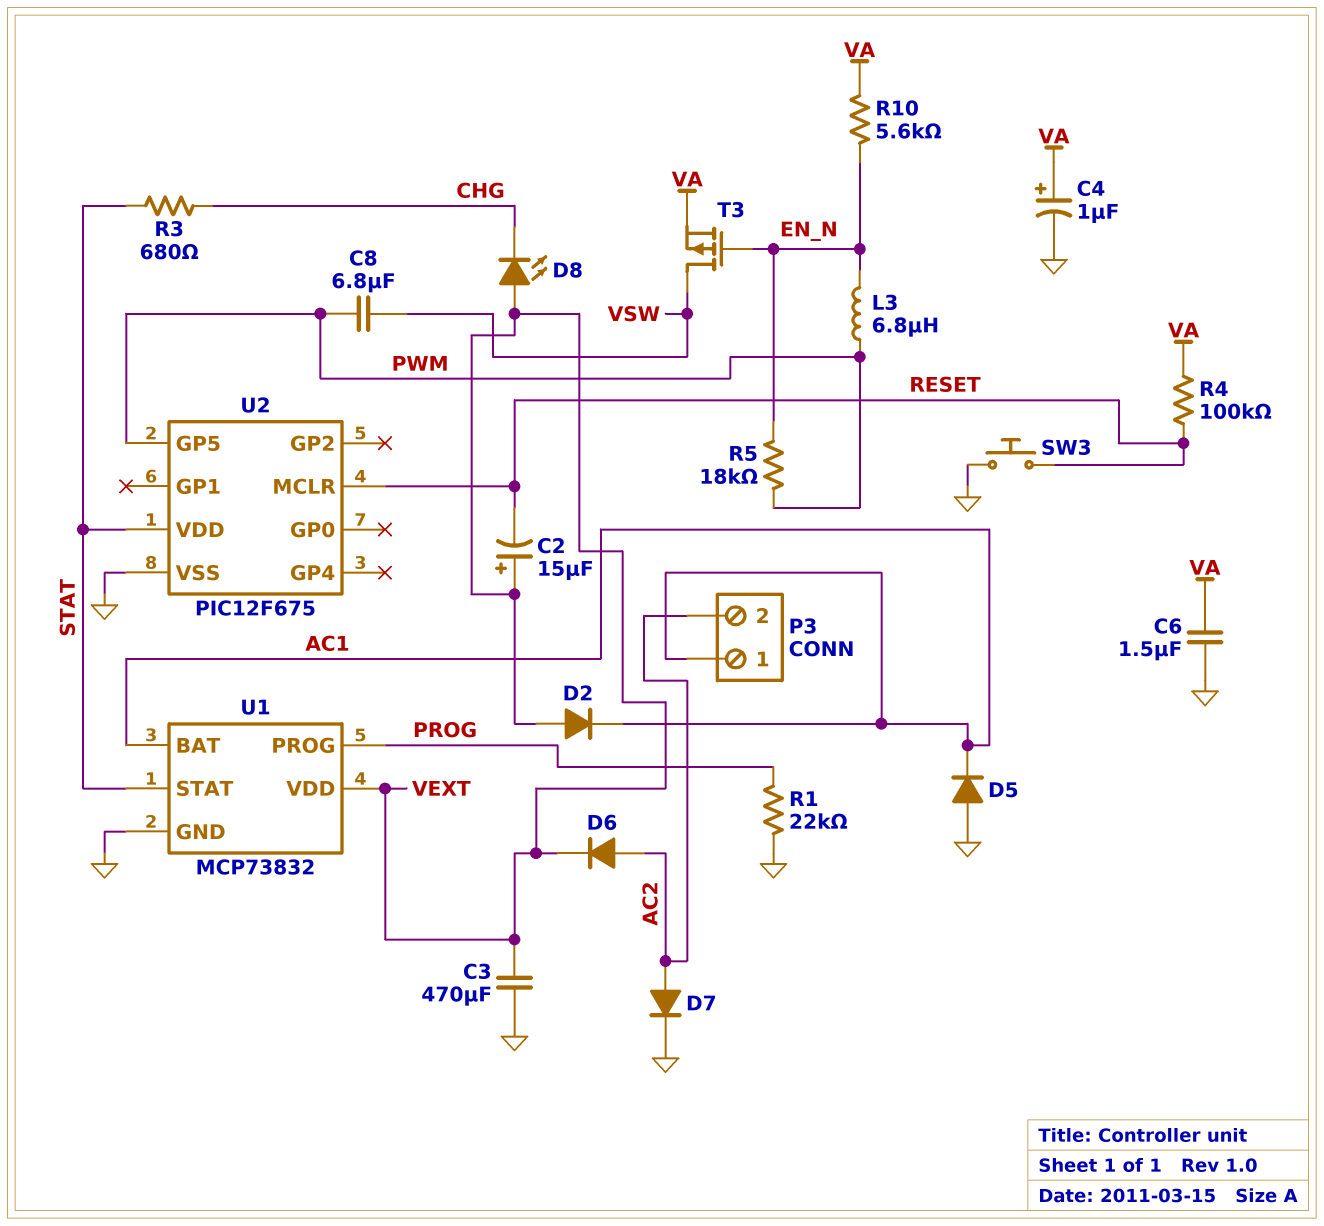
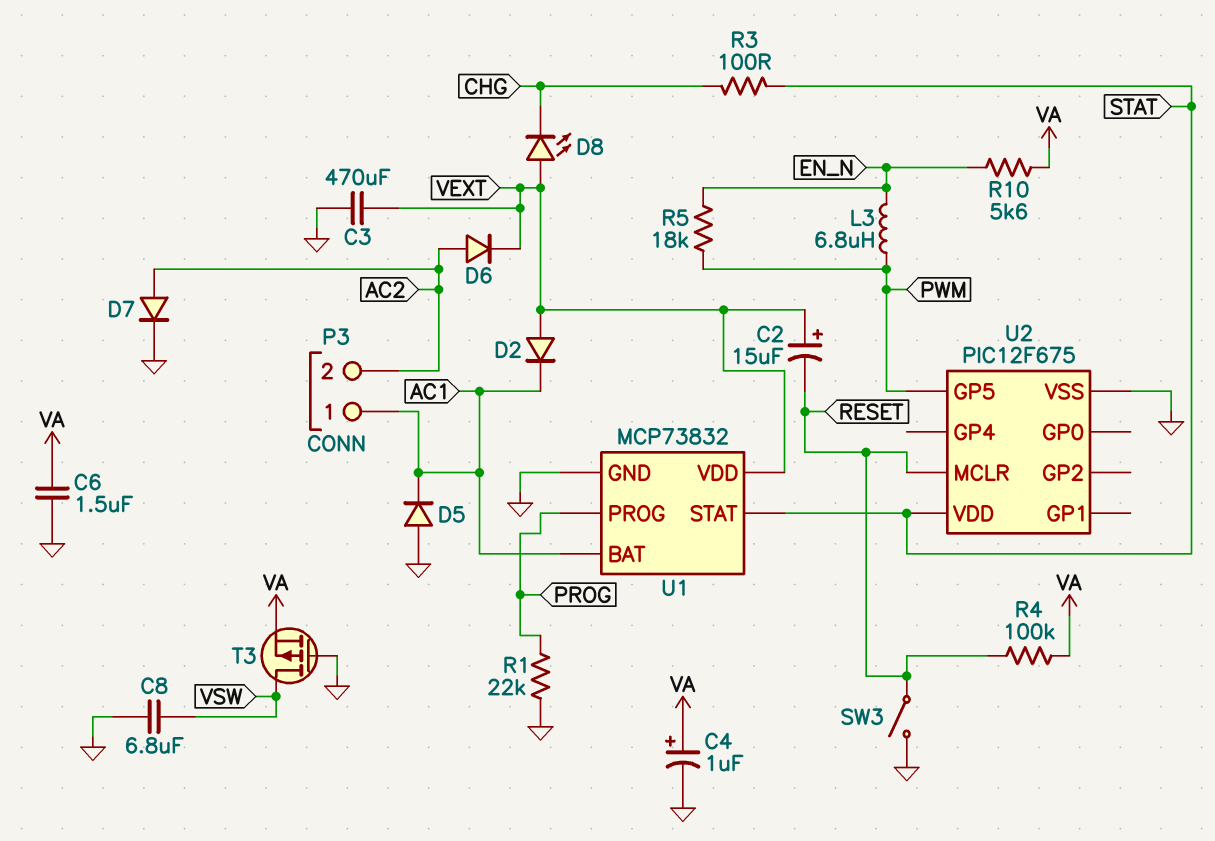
C8: 6.8uF (PWM, VSW) -> 6.8uF (GND, VSW)
R3: 680 (CHG, STAT) -> 100 (CHG, STAT)
SW3: button (GND, RESET) -> switch (GND, RESET)
T3: PMOS (G EN_N, D VSW, S VA) -> PMOS (G GND, D VSW, S VA)

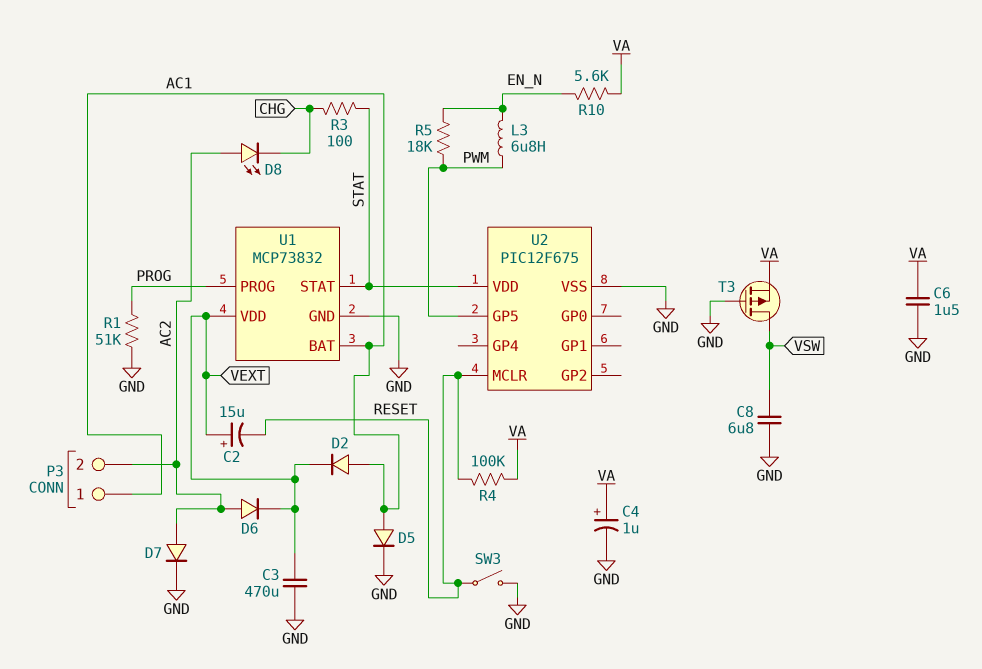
D2: diode (A VEXT, K AC1) -> diode (A AC1, K VEXT)
D5: diode (A GND, K AC1) -> diode (A AC1, K GND)
D8: LED (A VEXT, K CHG) -> LED (A AC2, K CHG)
R1: 22k (GND, PROG) -> 51k (GND, PROG)

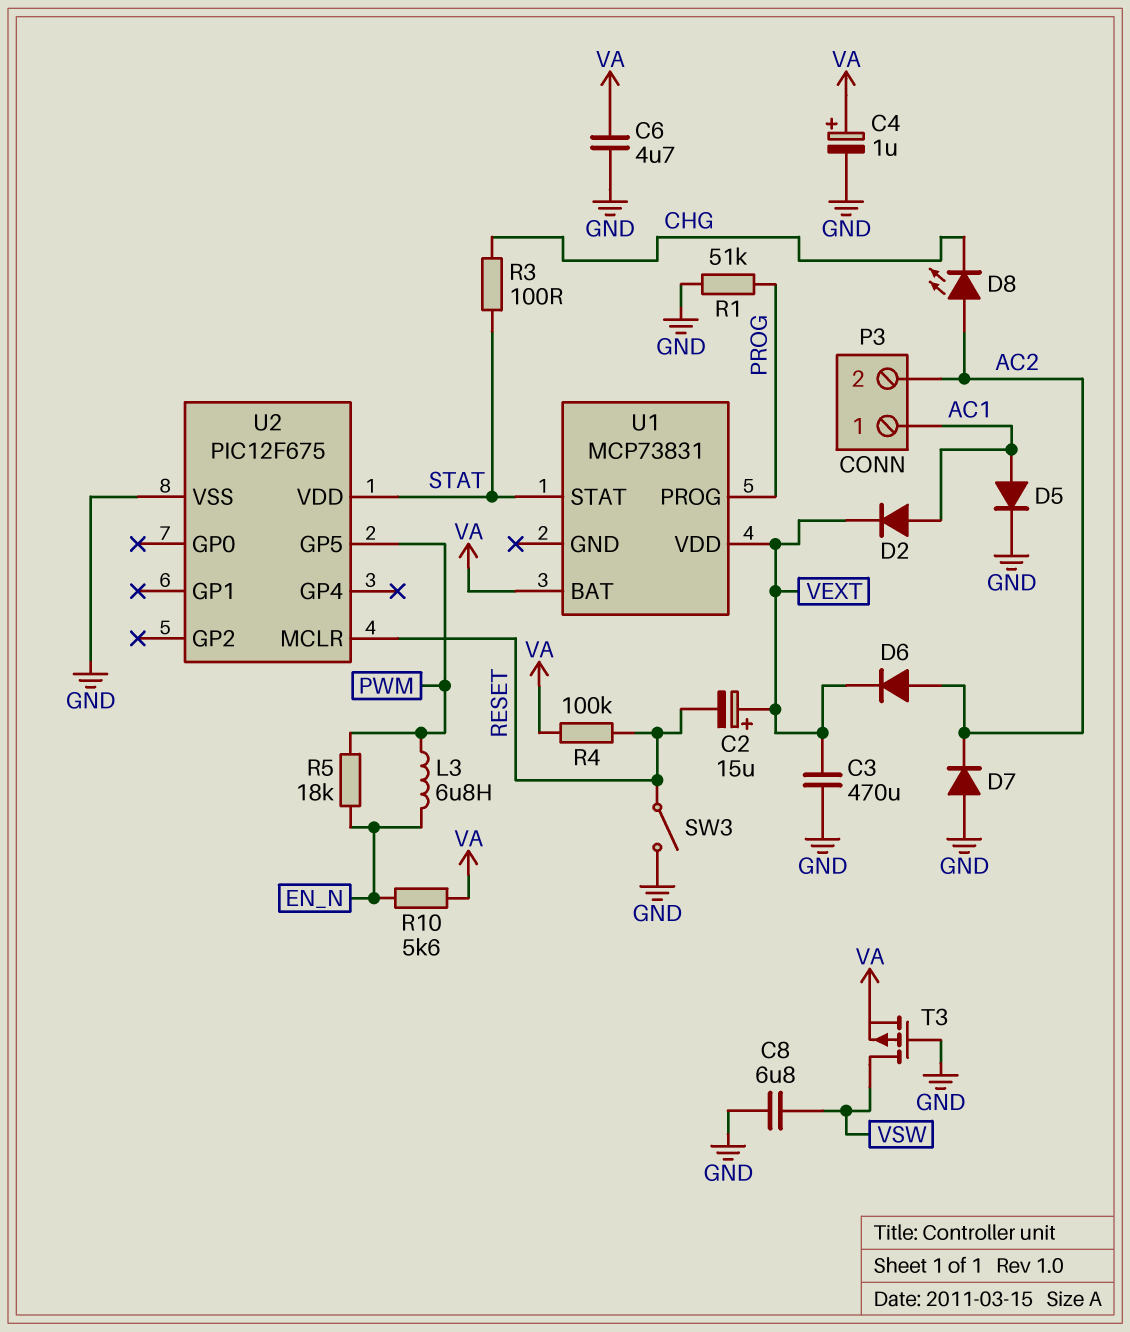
C6: 1.5uF (GND, VA) -> 4.7uF (GND, VA)
D7: diode (A AC2, K GND) -> diode (A GND, K AC2)
U1: MCP73832 -> MCP73831
U1 pin BAT: AC1 -> VA
U1 pin GND: GND -> none

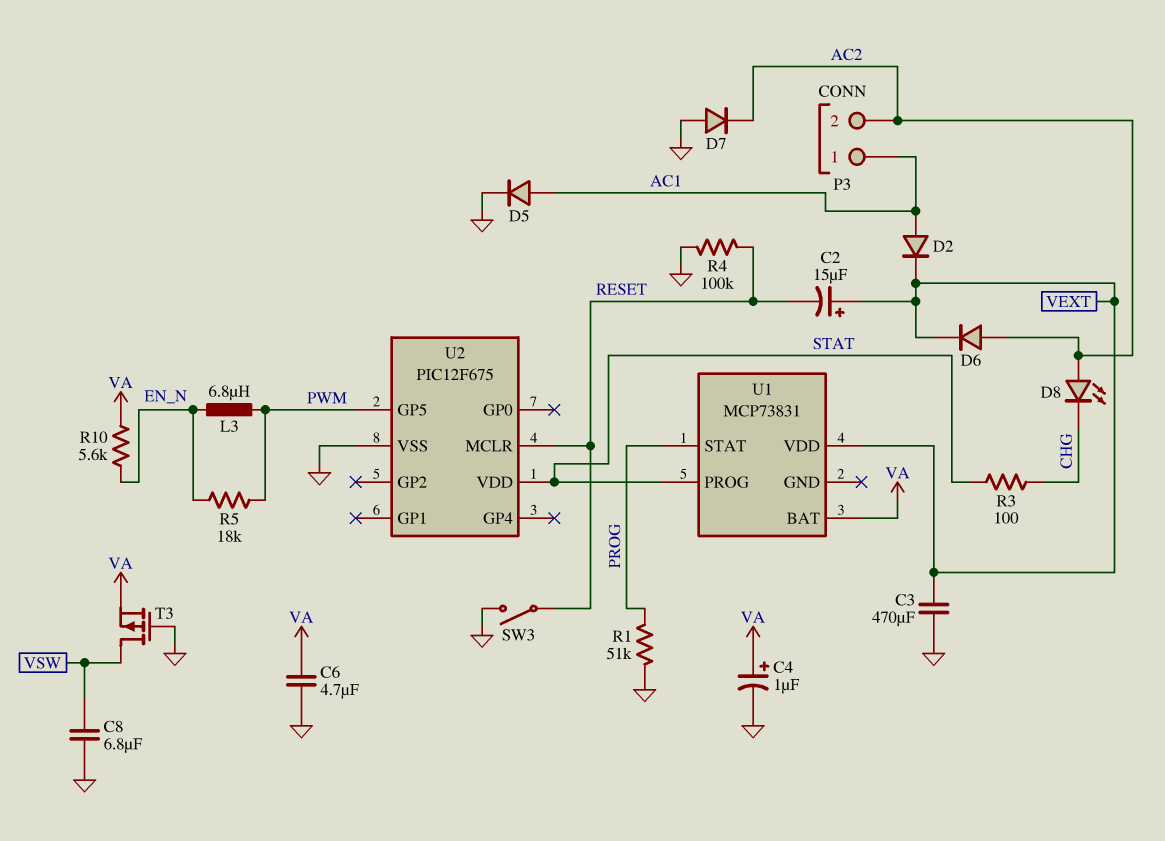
R4: 100k (RESET, VA) -> 100k (GND, RESET)
U1 pin PROG: PROG -> STAT
U1 pin STAT: STAT -> PROG

